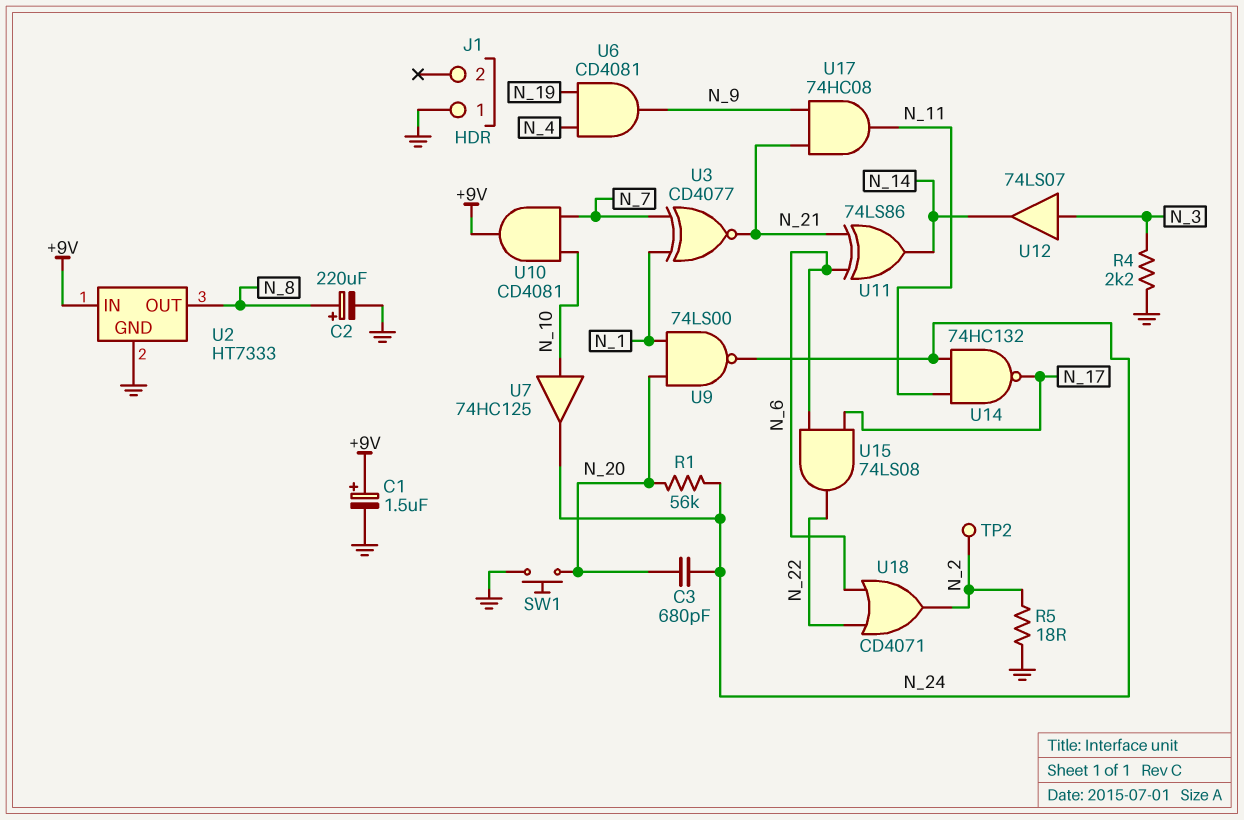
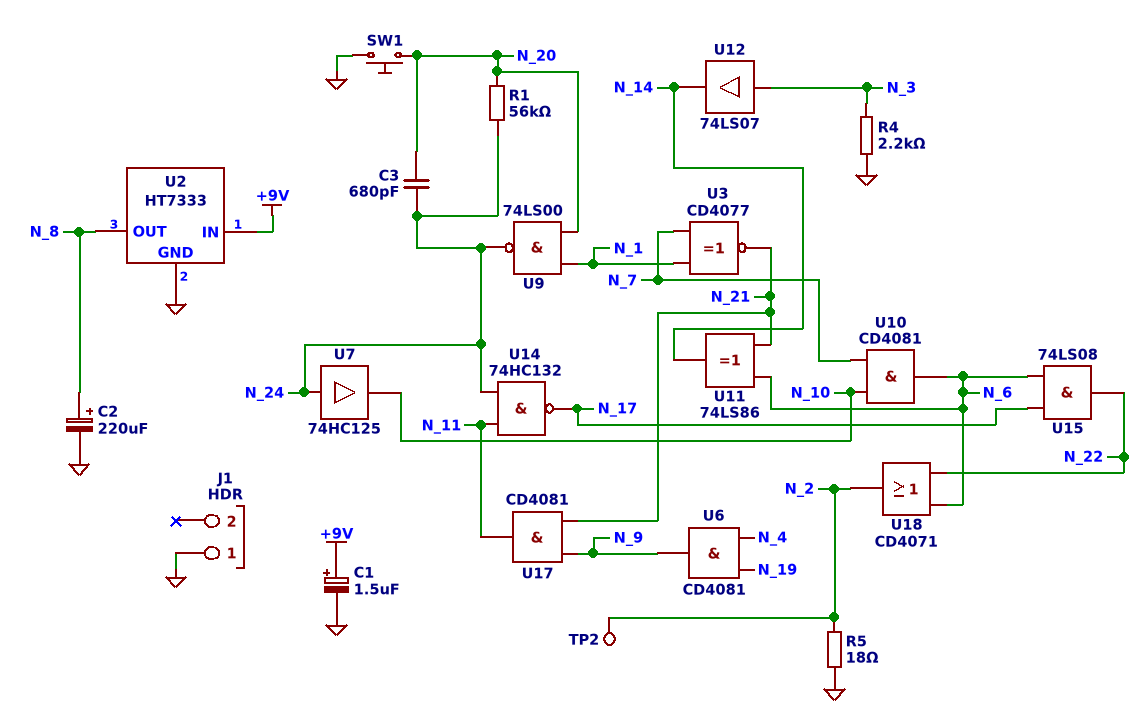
U7: buffer 74HC125 (in N_10, out N_24) -> buffer 74HC125 (in N_24, out N_10)
U10: AND CD4081 (in N_7, in N_10, out +9V) -> AND CD4081 (in N_7, in N_10, out N_6)
U17: AND 74HC08 (in N_9, in N_21, out N_11) -> AND CD4081 (in N_9, in N_21, out N_11)

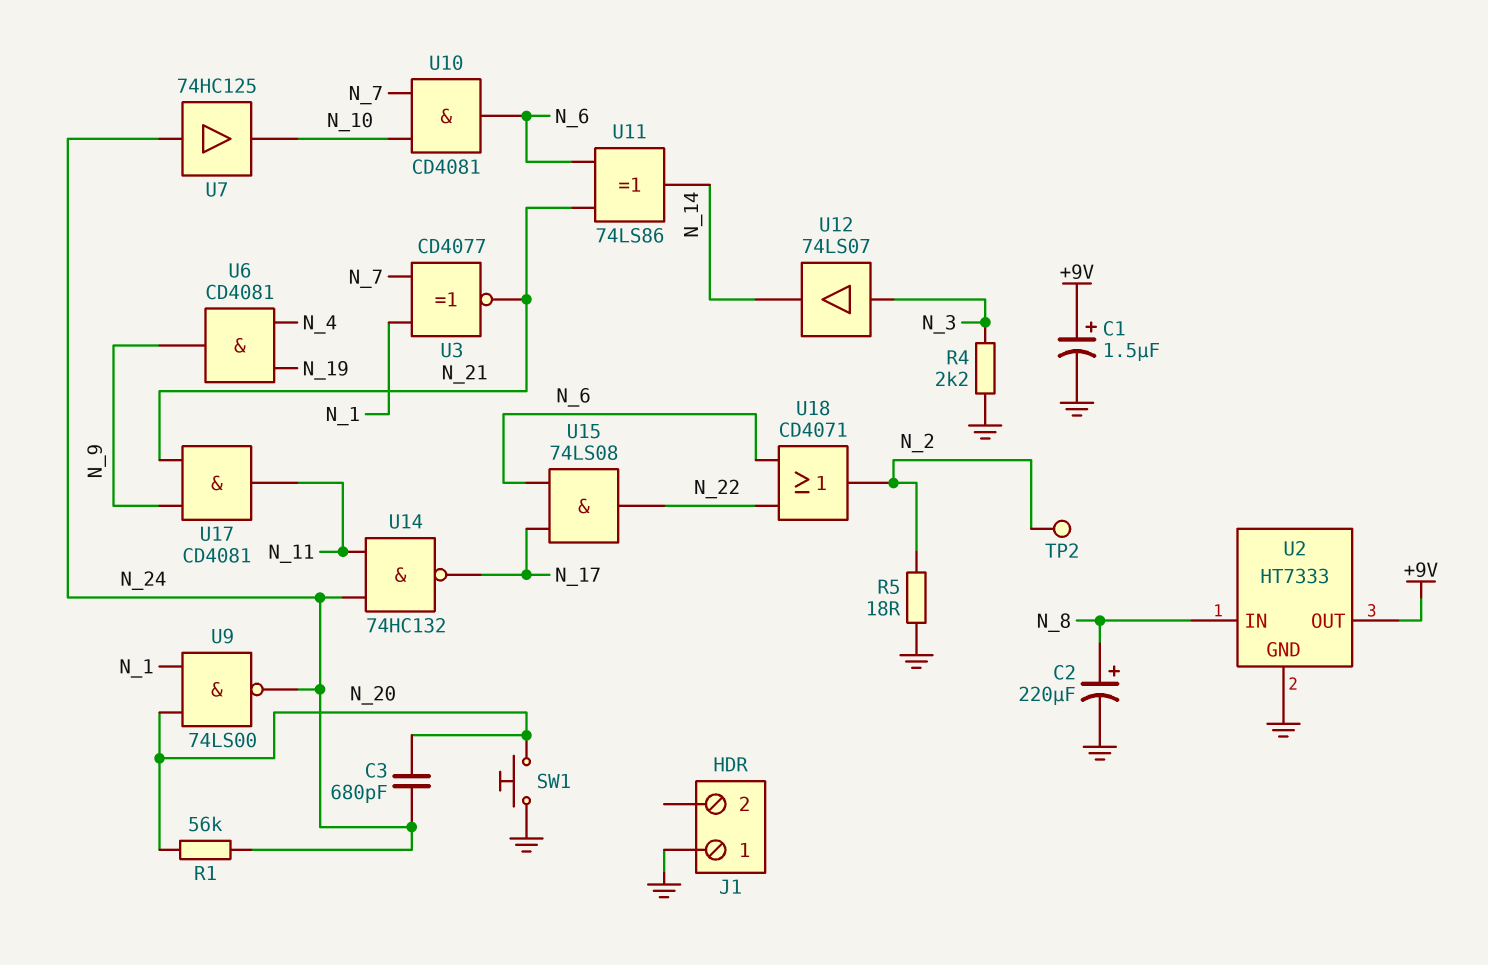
U2 pin IN: +9V -> N_8
U2 pin OUT: N_8 -> +9V

